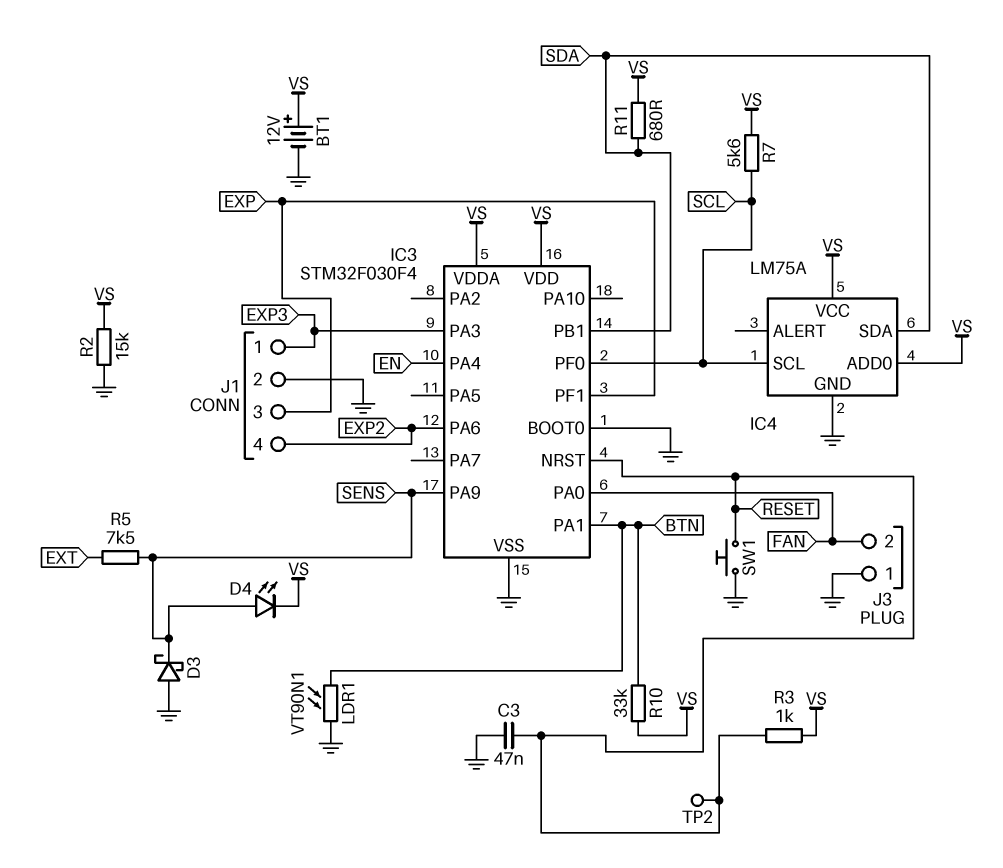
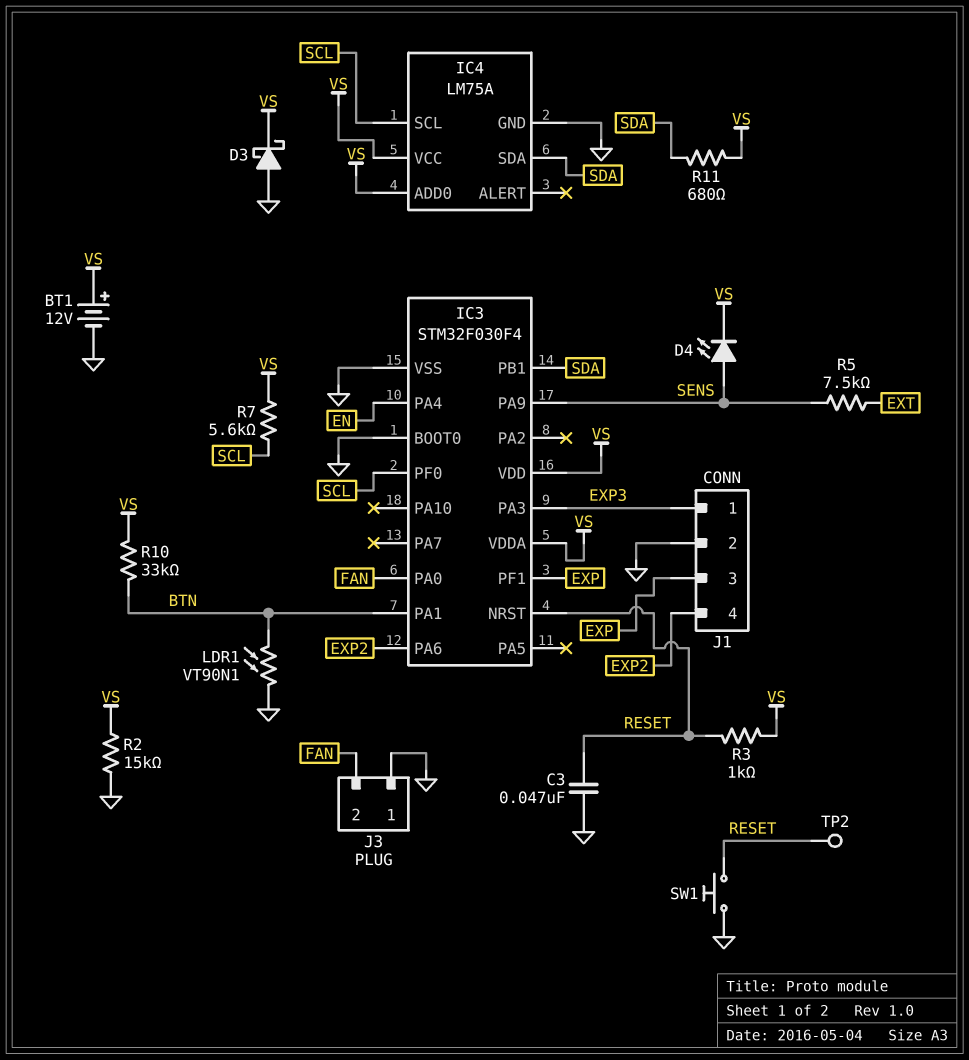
D3: schottky (A GND, K SENS) -> schottky (A GND, K VS)

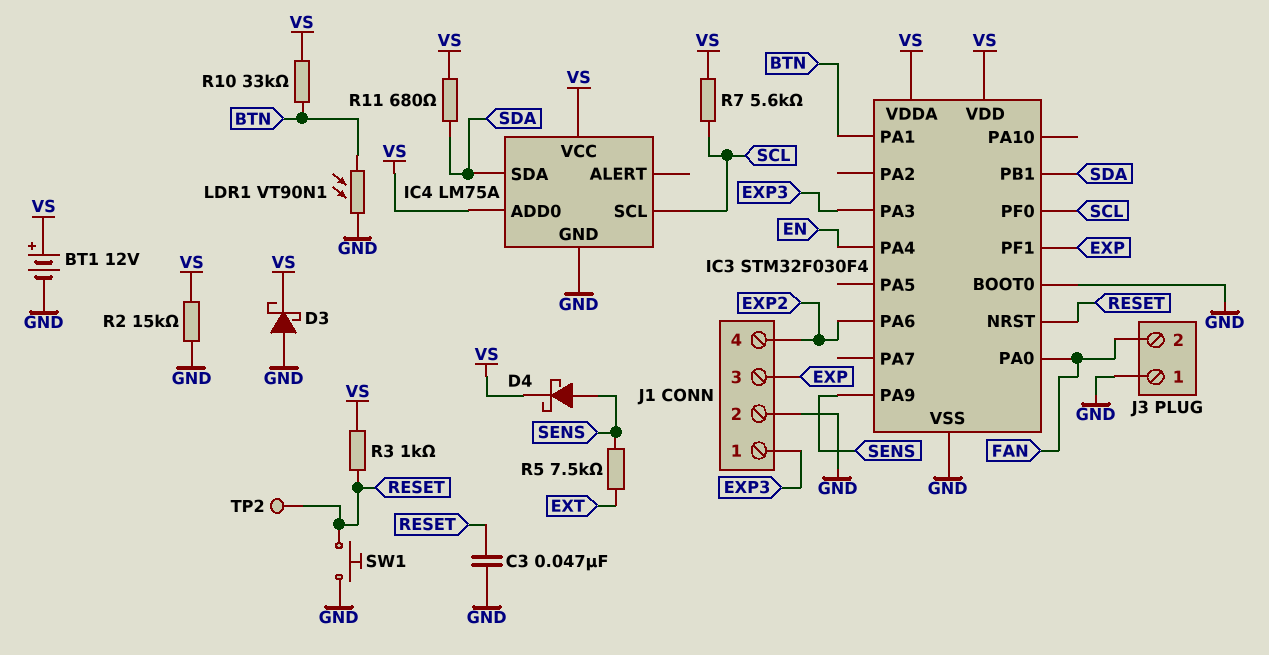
D4: LED (A SENS, K VS) -> schottky (A SENS, K VS)

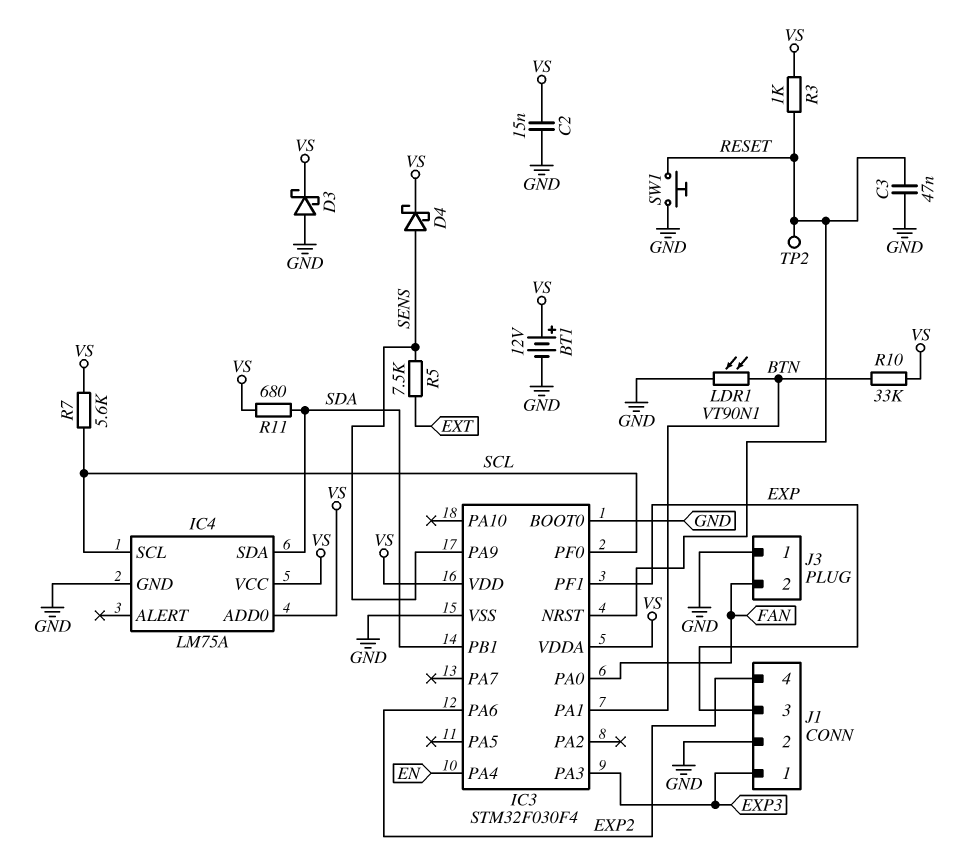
C2: none -> 15nF (GND, VS)
R2: 15k (GND, VS) -> none

